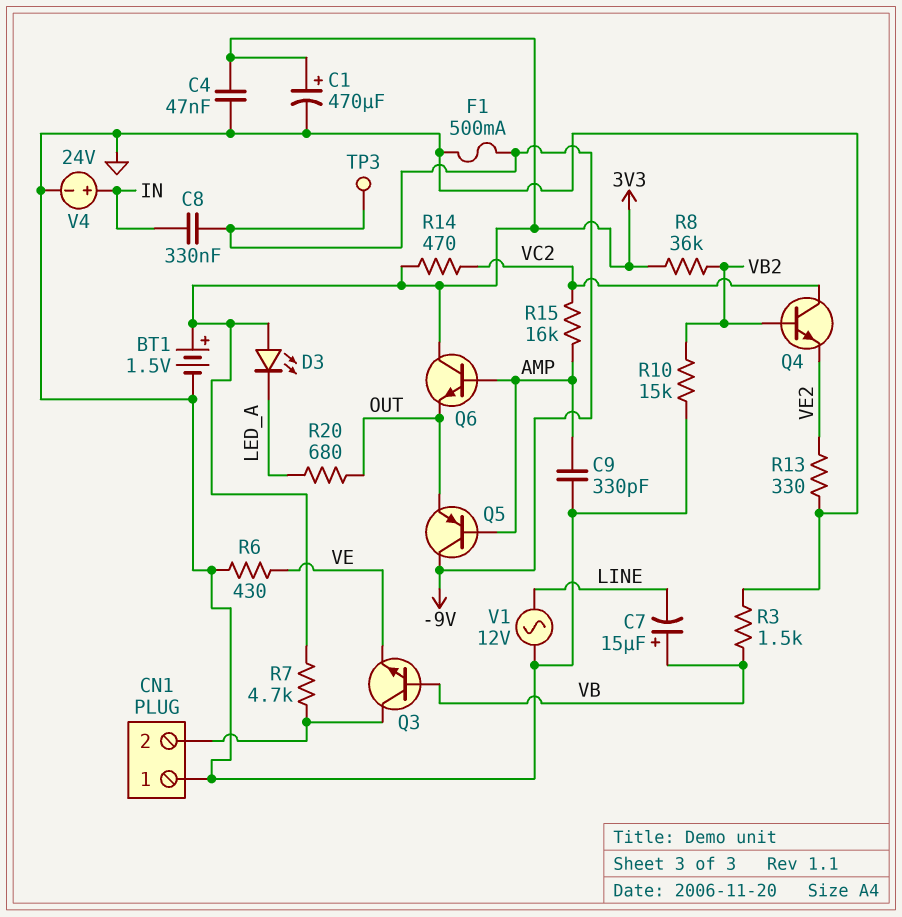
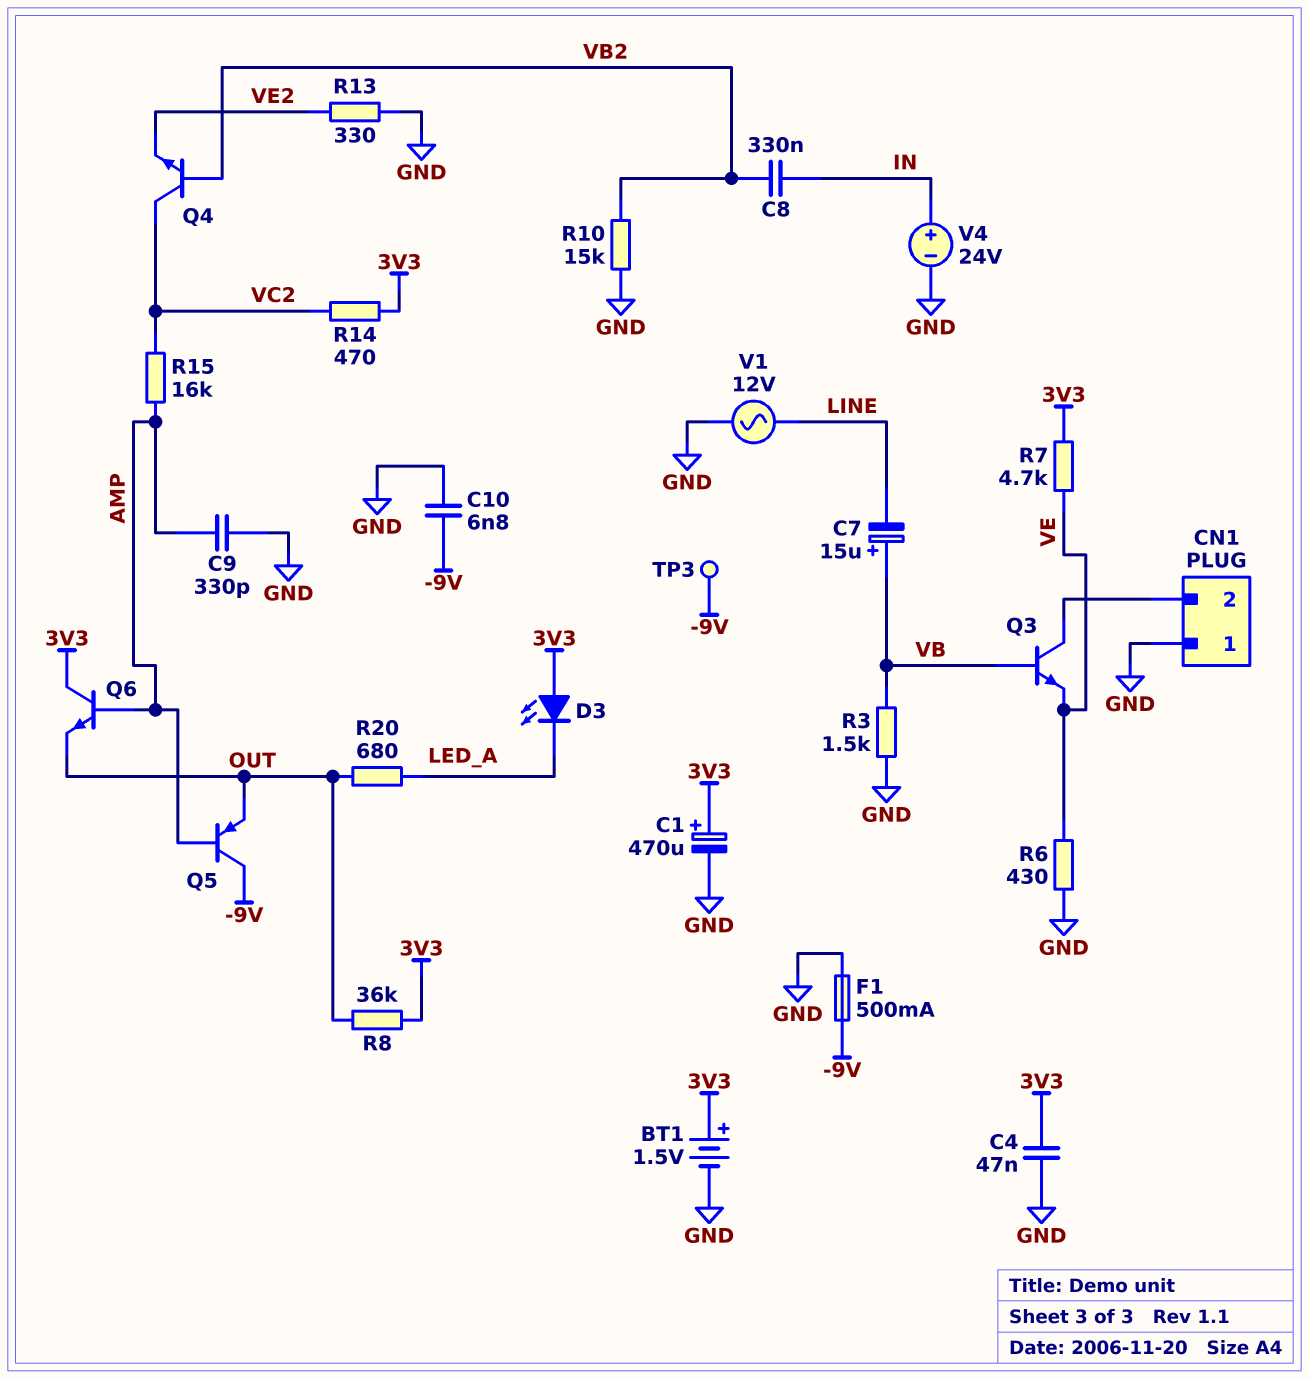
C8: 330nF (-9V, IN) -> 330nF (IN, VB2)
C10: none -> 6.8nF (-9V, GND)
R7: 4.7k (3V3, CN1/2) -> 4.7k (3V3, VE)
R8: 36k (3V3, VB2) -> 36k (3V3, OUT)

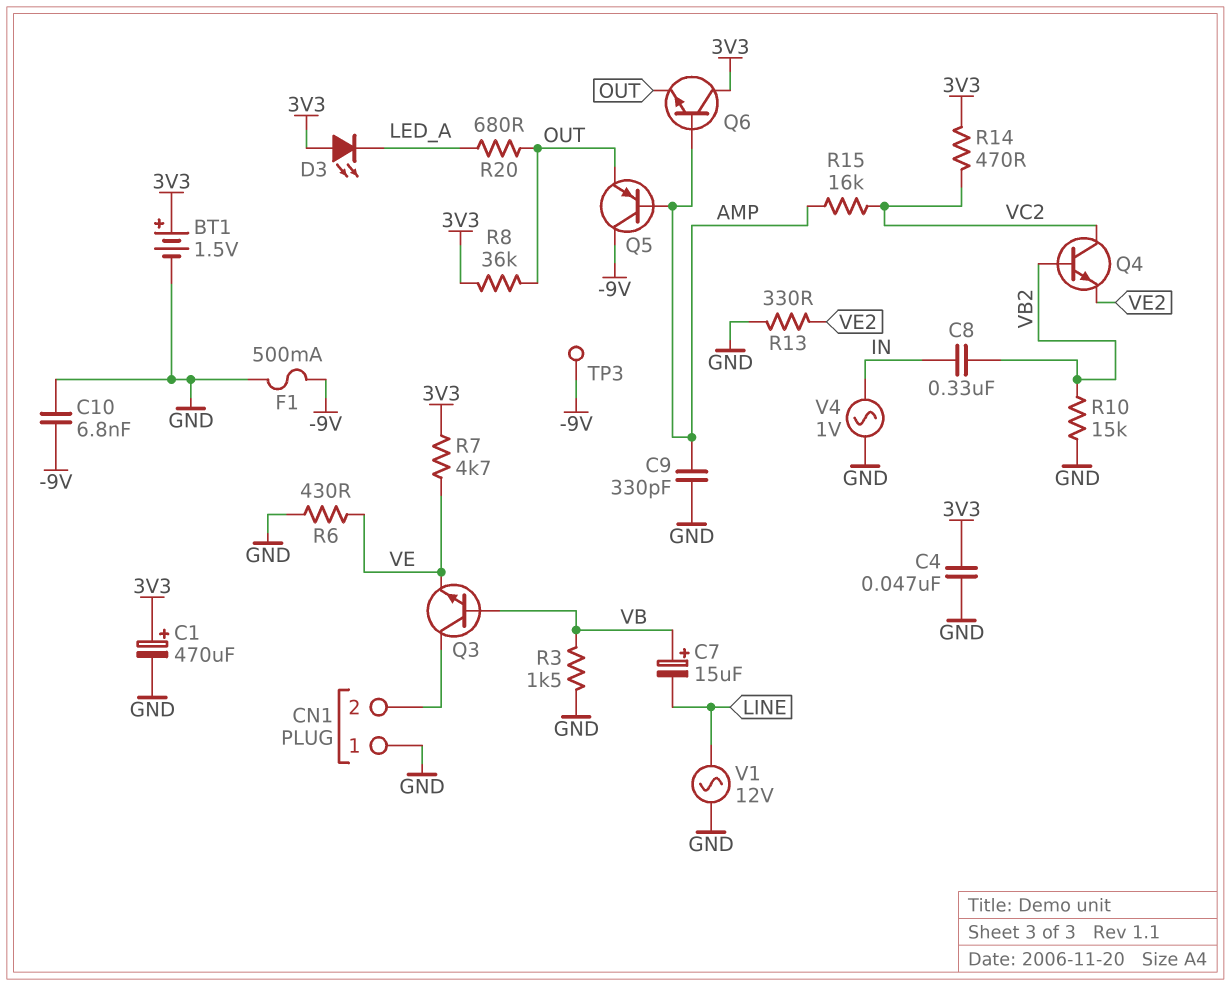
V4: 24V (plus IN, minus GND) -> AC 1V (GND, IN)

